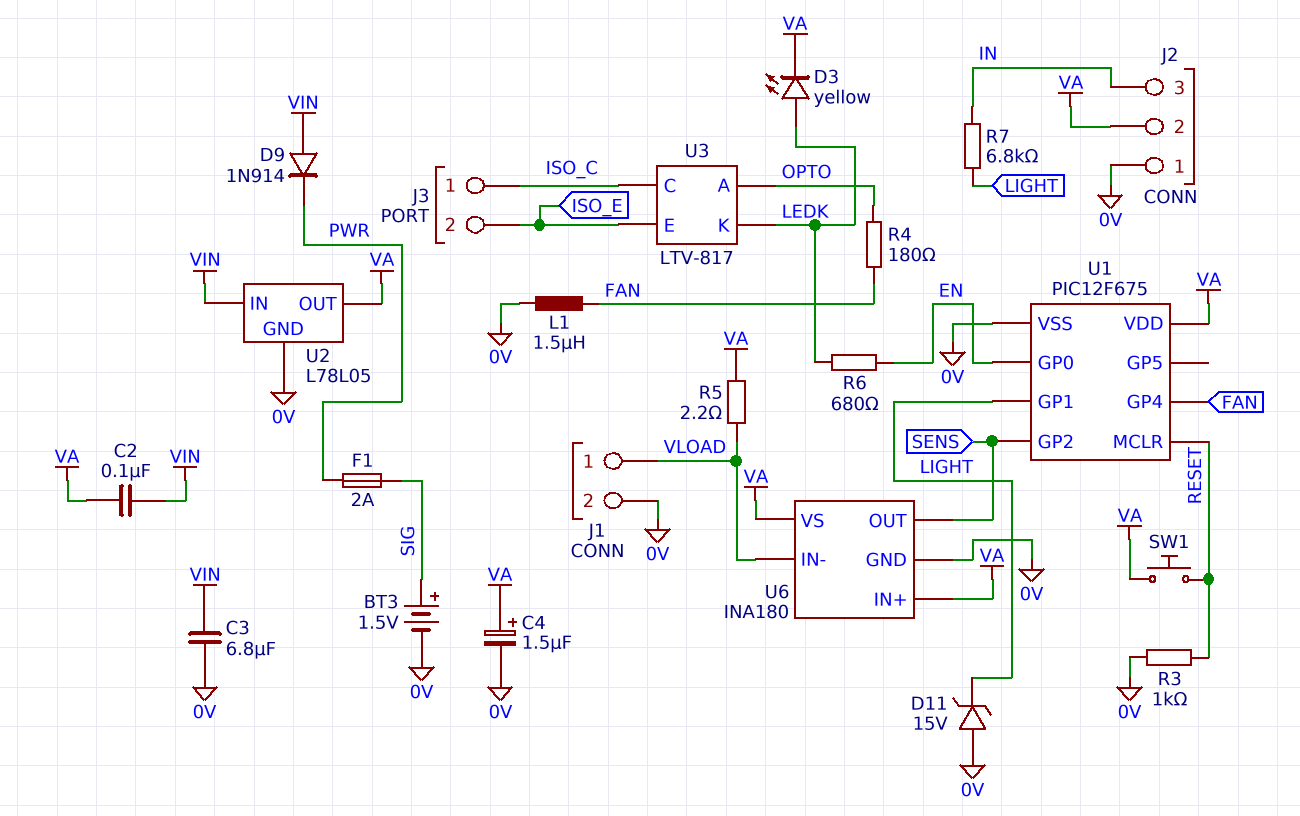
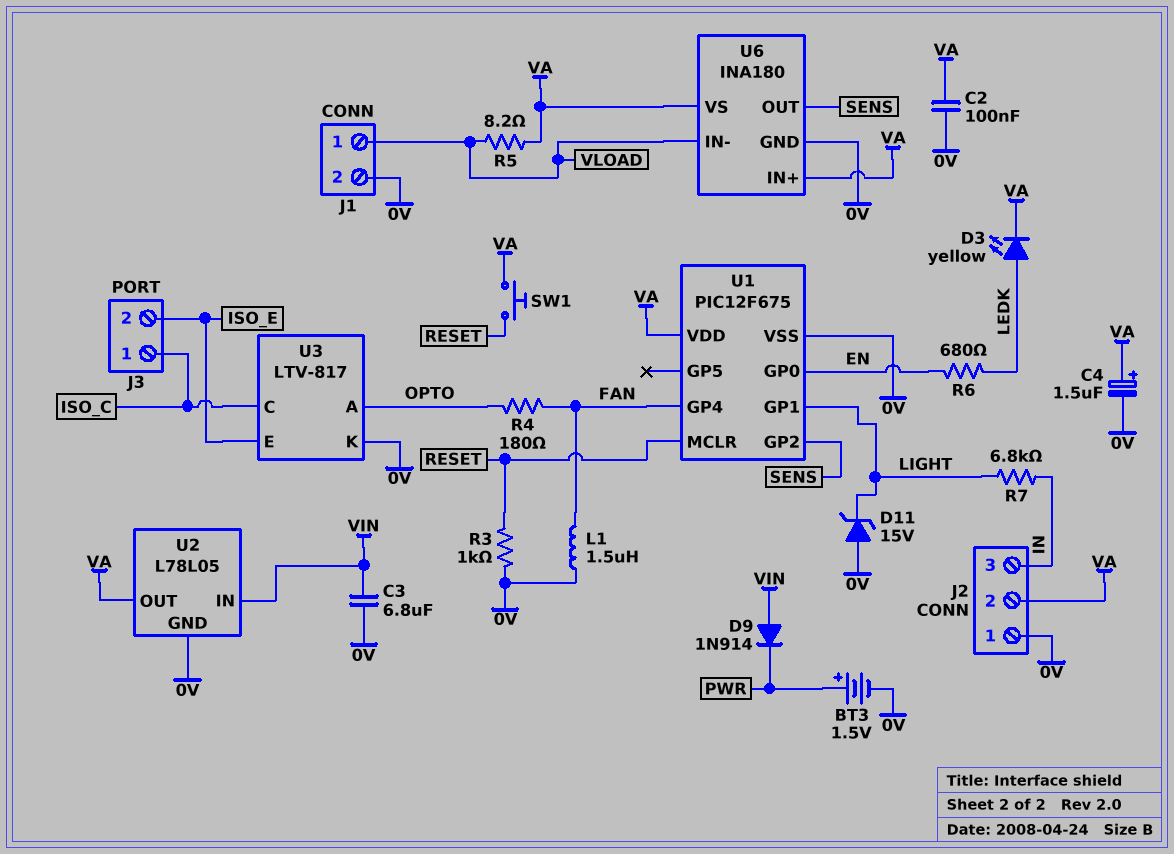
BT3: 1.5V (plus SIG, minus 0V) -> 1.5V (plus PWR, minus 0V)
C2: 100nF (VA, VIN) -> 100nF (0V, VA)
F1: 2A (PWR, SIG) -> none
R5: 2.2 (VA, VLOAD) -> 8.2 (VA, VLOAD)
U3 pin K: LEDK -> 0V

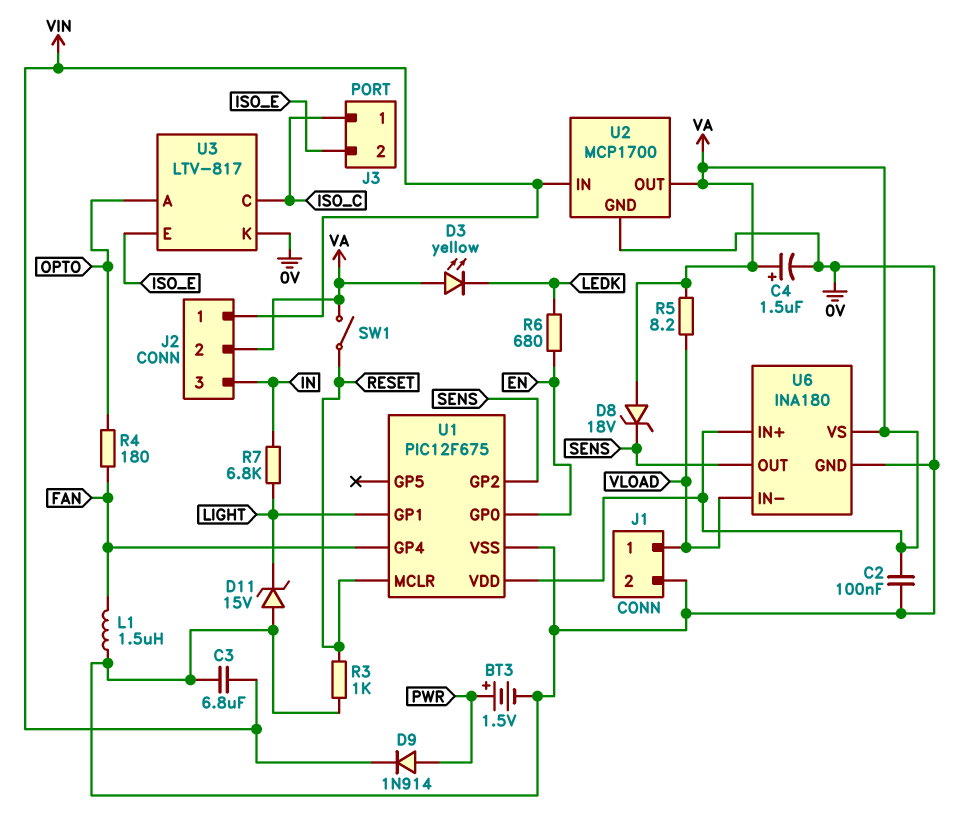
D3: LED yellow (A LEDK, K VA) -> LED yellow (A VA, K LEDK)
D8: none -> zener 18V (A VA, K SENS)
D9: diode 1N914 (A VIN, K PWR) -> diode 1N914 (A PWR, K VIN)
J2 pin 1: 0V -> VIN
SW1: button (RESET, VA) -> switch (RESET, VA)
U2: L78L05 -> MCP1700

